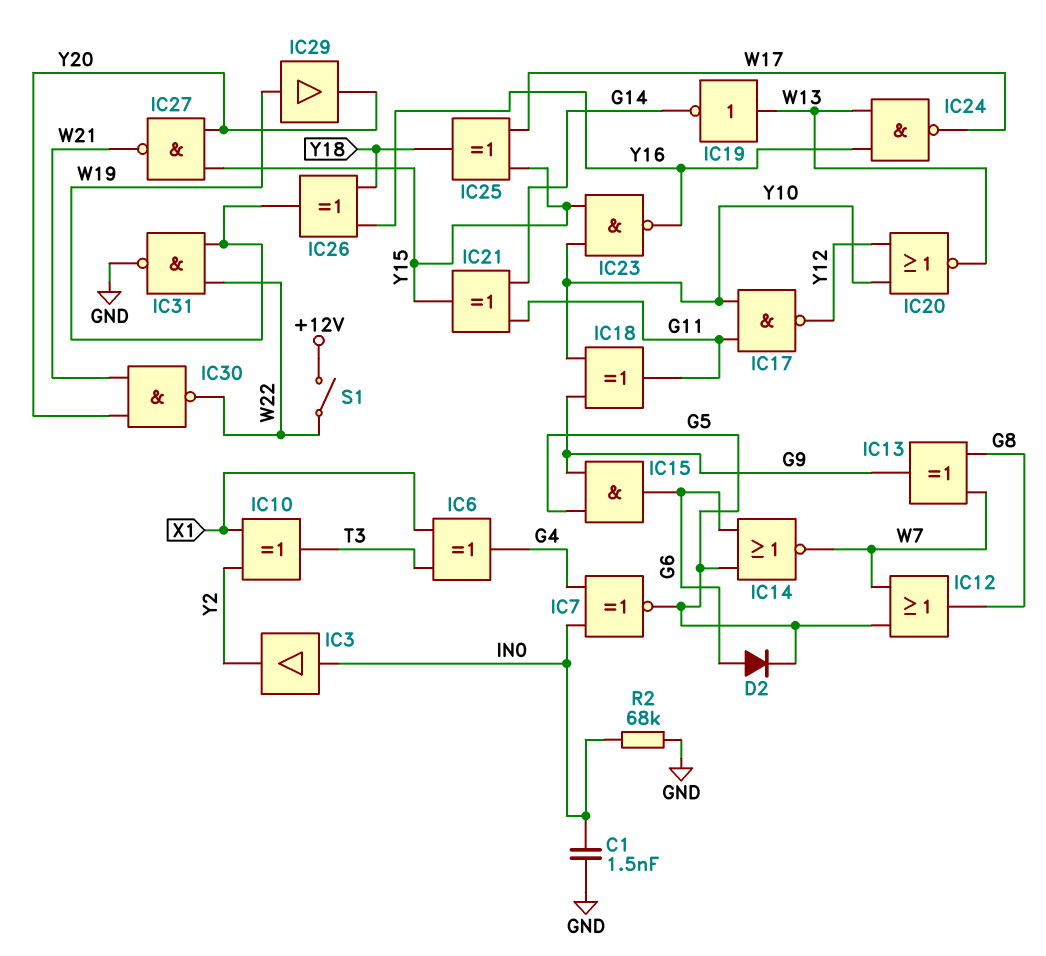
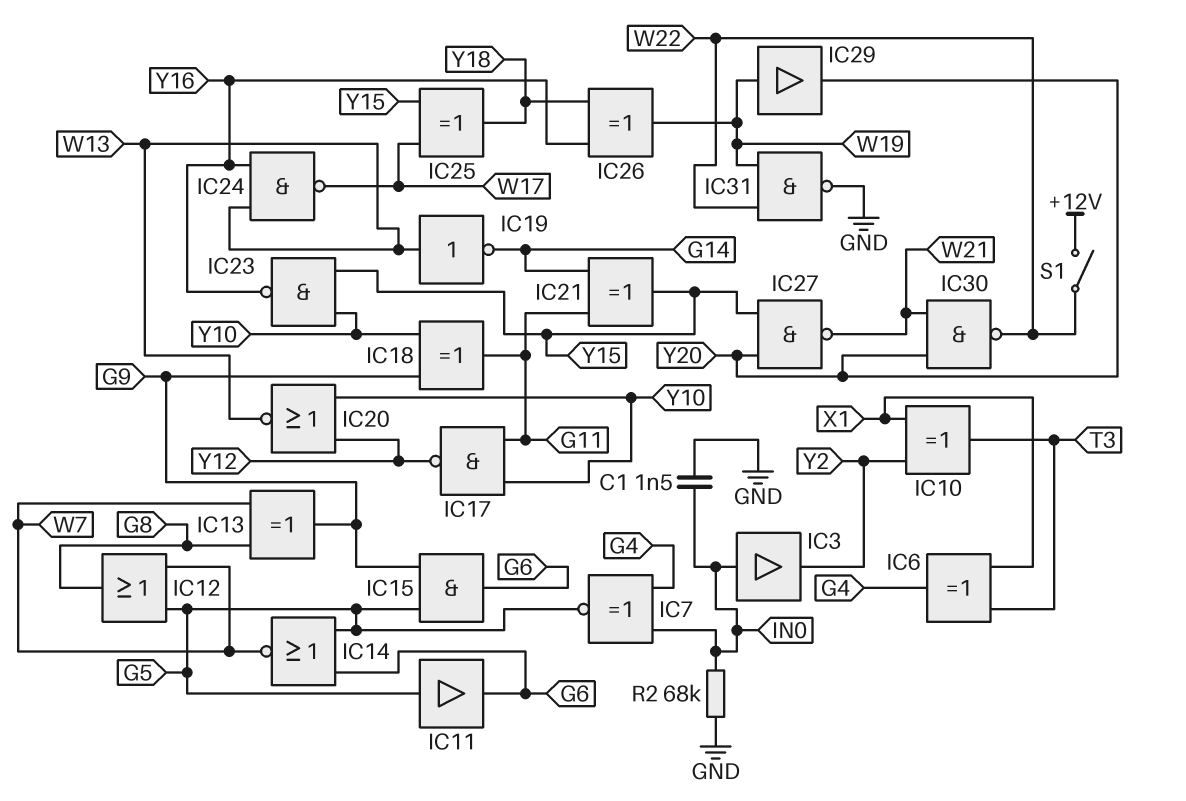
D2: diode (A G6, K G5) -> none
IC11: none -> buffer (in G5, out G6)

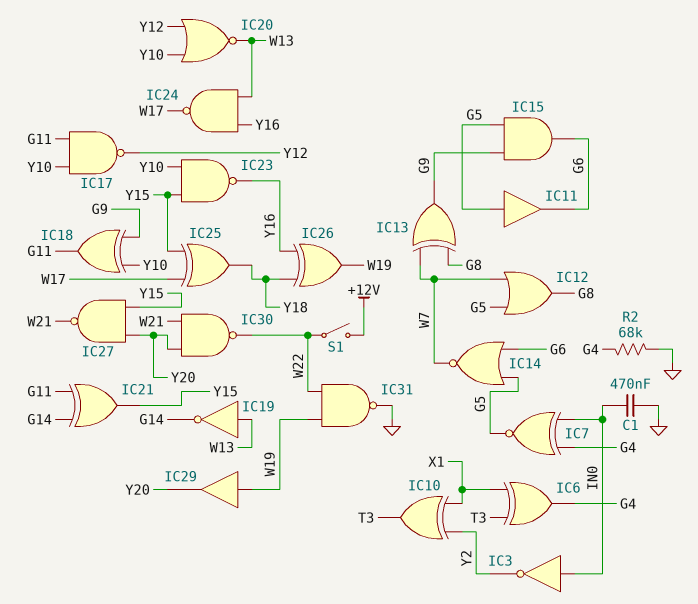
C1: 1.5nF (GND, IN0) -> 470nF (GND, IN0)
IC3: buffer (in IN0, out Y2) -> NOT (in IN0, out Y2)
R2: 68k (GND, IN0) -> 68k (G4, GND)

